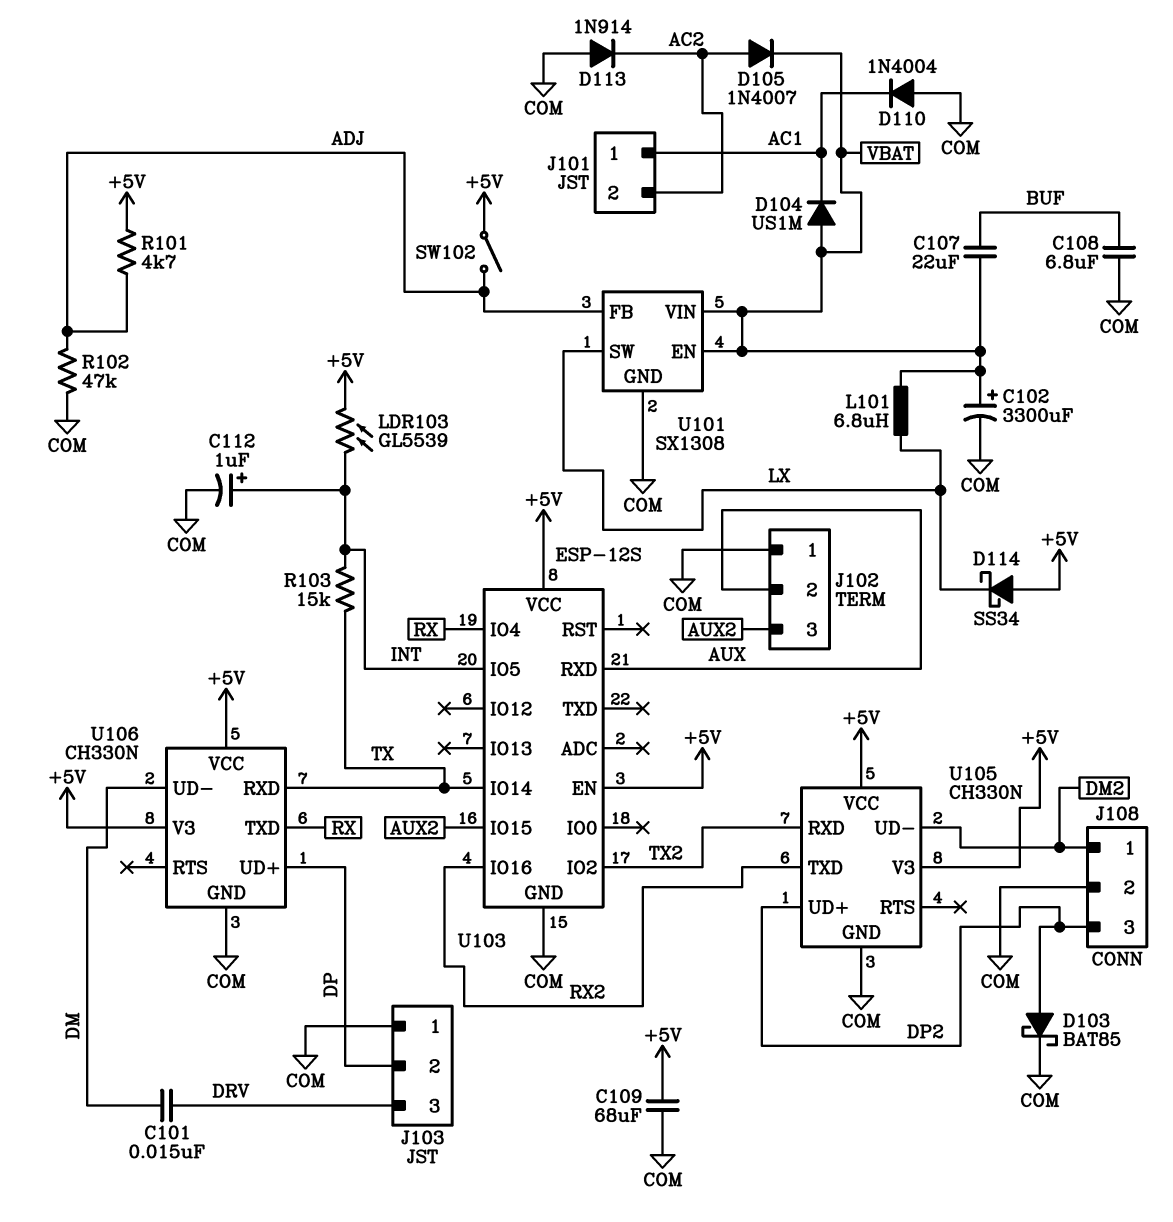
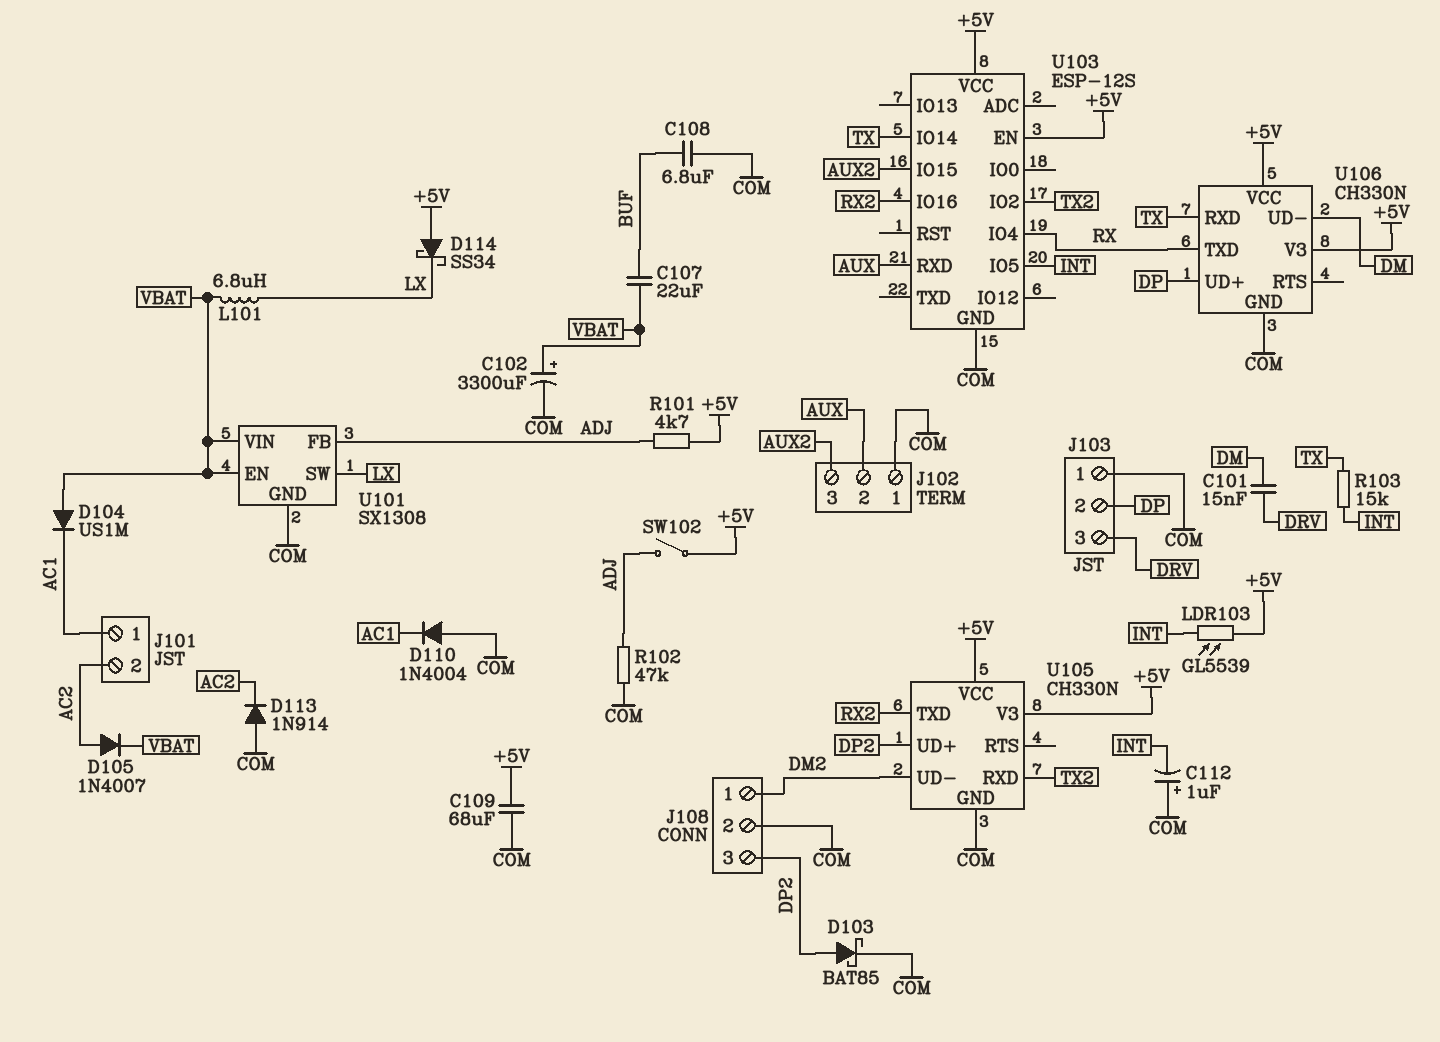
C112: 1uF (plus INT, minus COM) -> 1uF (plus COM, minus INT)

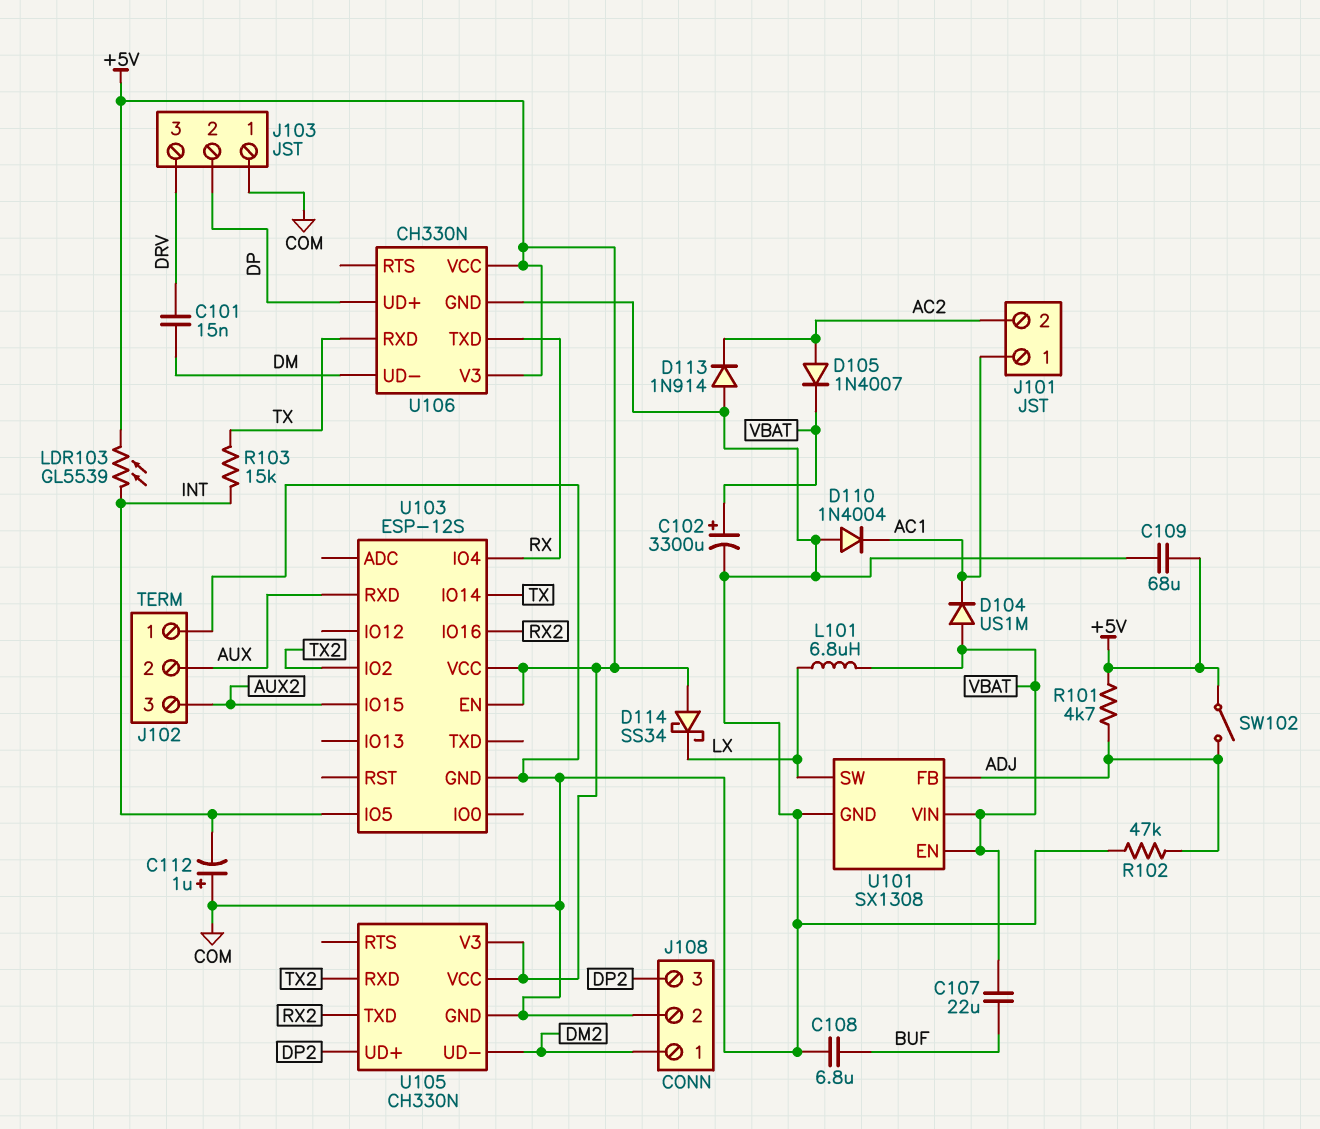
D103: schottky BAT85 (A DP2, K COM) -> none

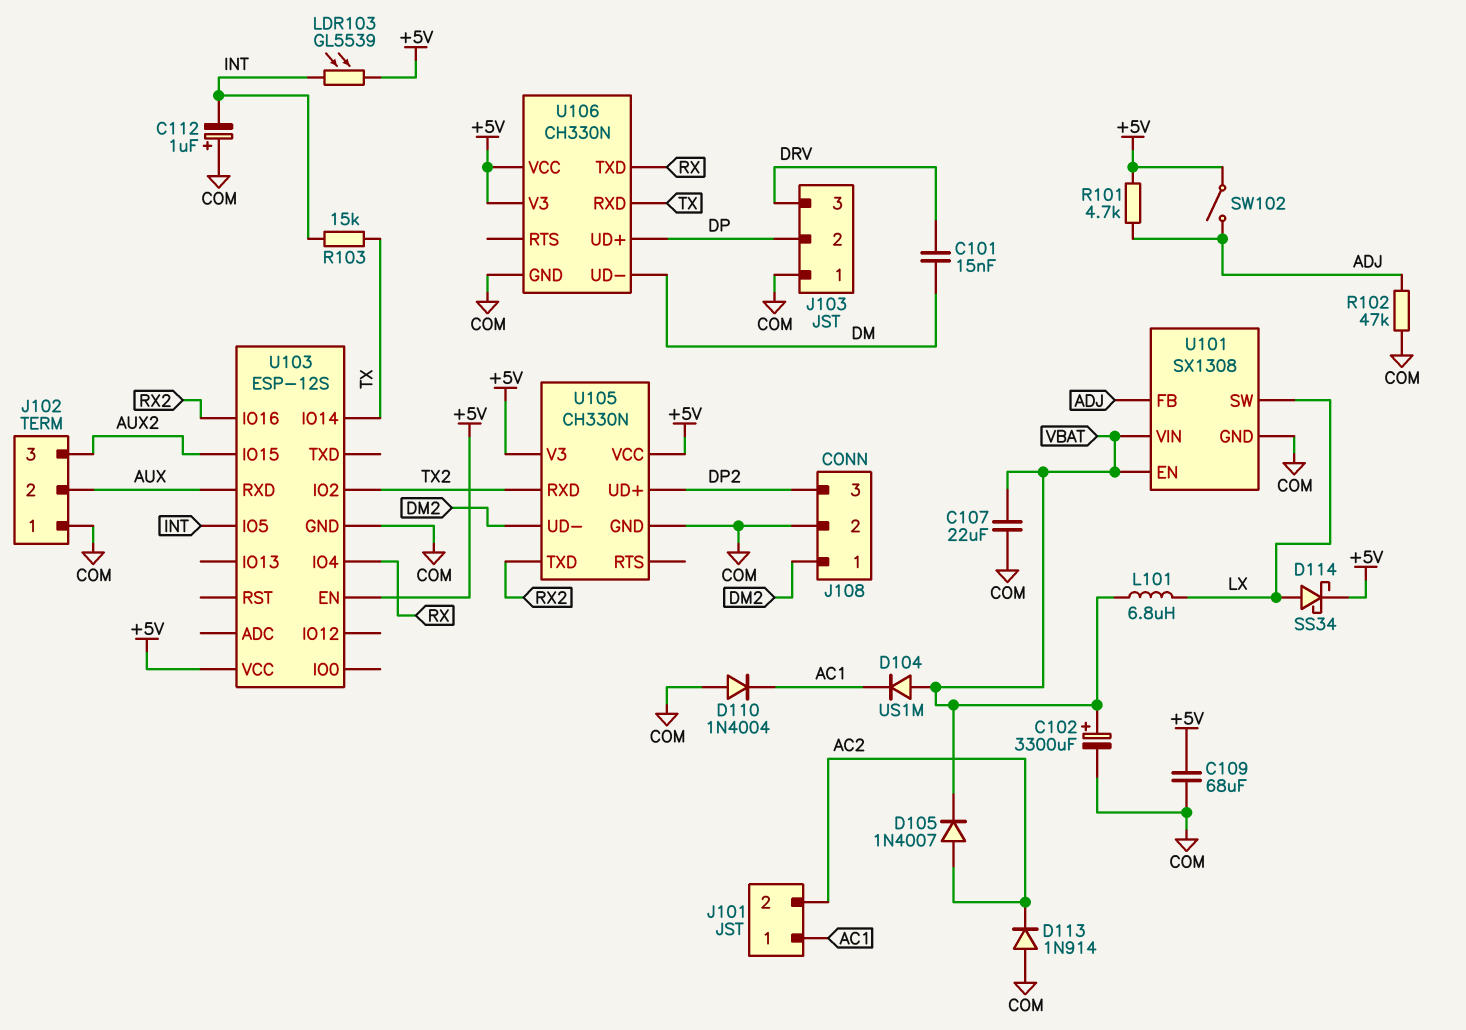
C107: 22uF (BUF, VBAT) -> 22uF (COM, VBAT)
C108: 6.8uF (BUF, COM) -> none
D114: schottky SS34 (A +5V, K LX) -> schottky SS34 (A LX, K +5V)

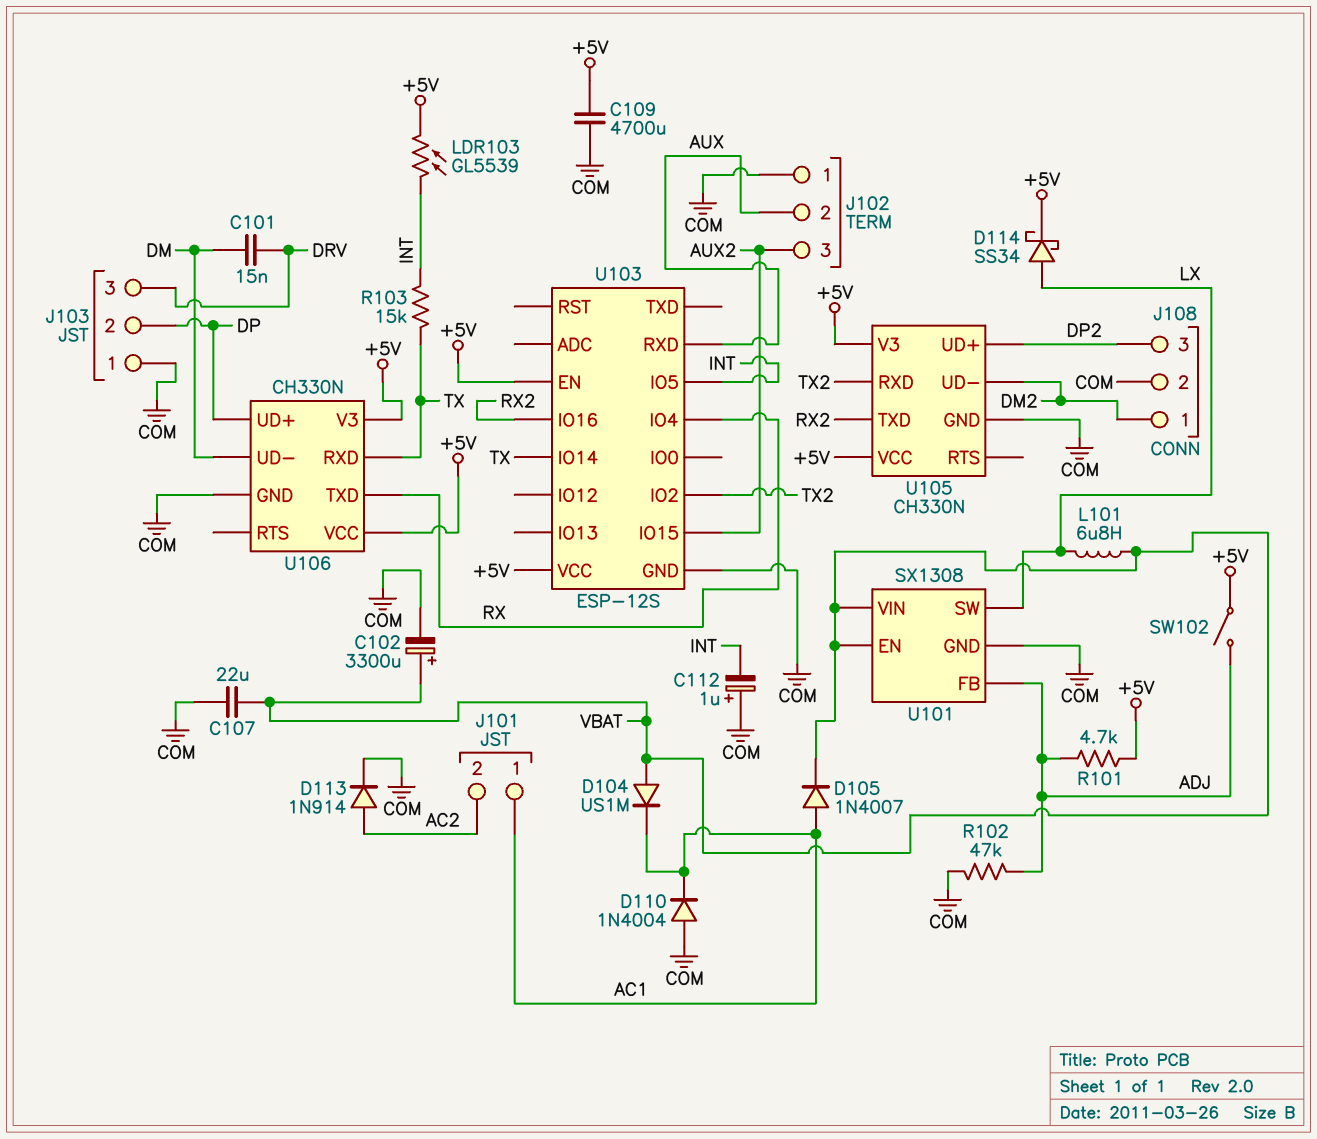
C109: 68uF (+5V, COM) -> 4700uF (+5V, COM)
D105: diode 1N4007 (A AC2, K VBAT) -> diode 1N4007 (A AC1, K VBAT)
D113: diode 1N914 (A COM, K AC2) -> diode 1N914 (A AC2, K COM)

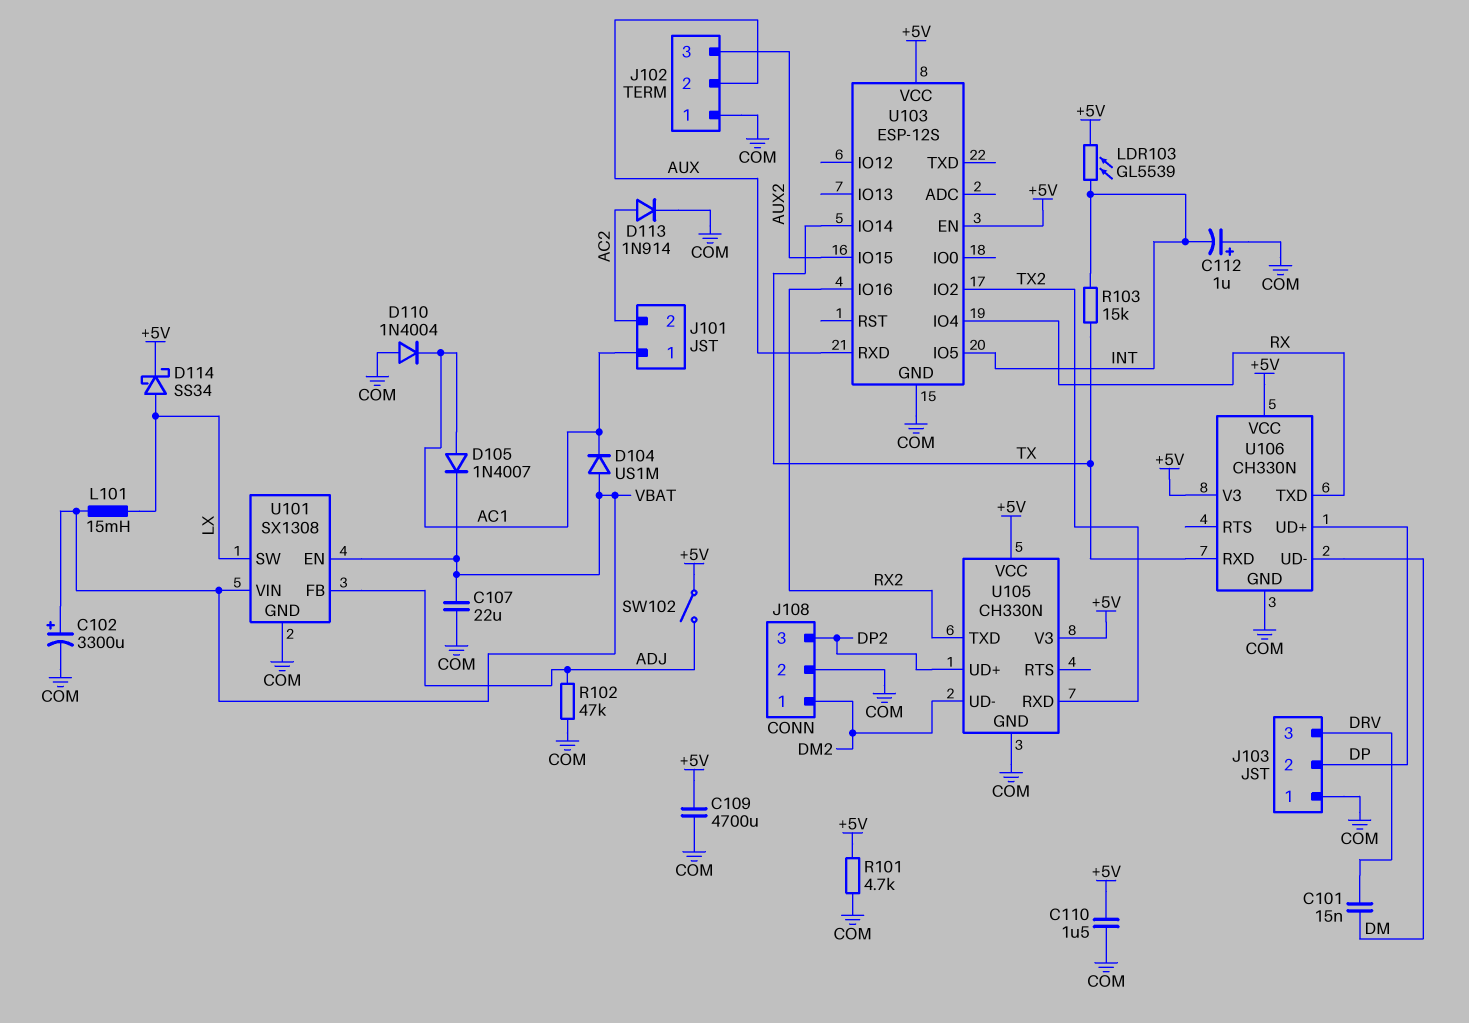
C110: none -> 1.5uF (+5V, COM)
L101: 6.8uH (LX, VBAT) -> 15mH (LX, VBAT)
R101: 4.7k (+5V, ADJ) -> 4.7k (+5V, COM)

